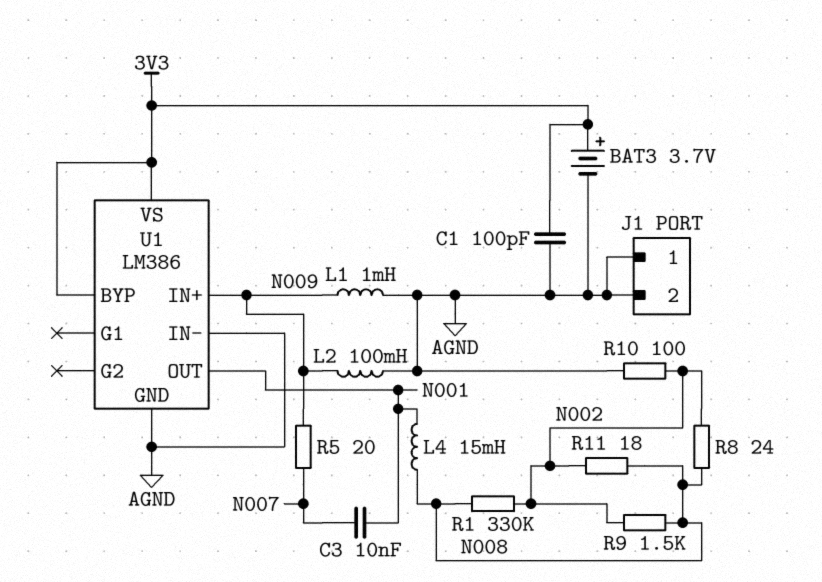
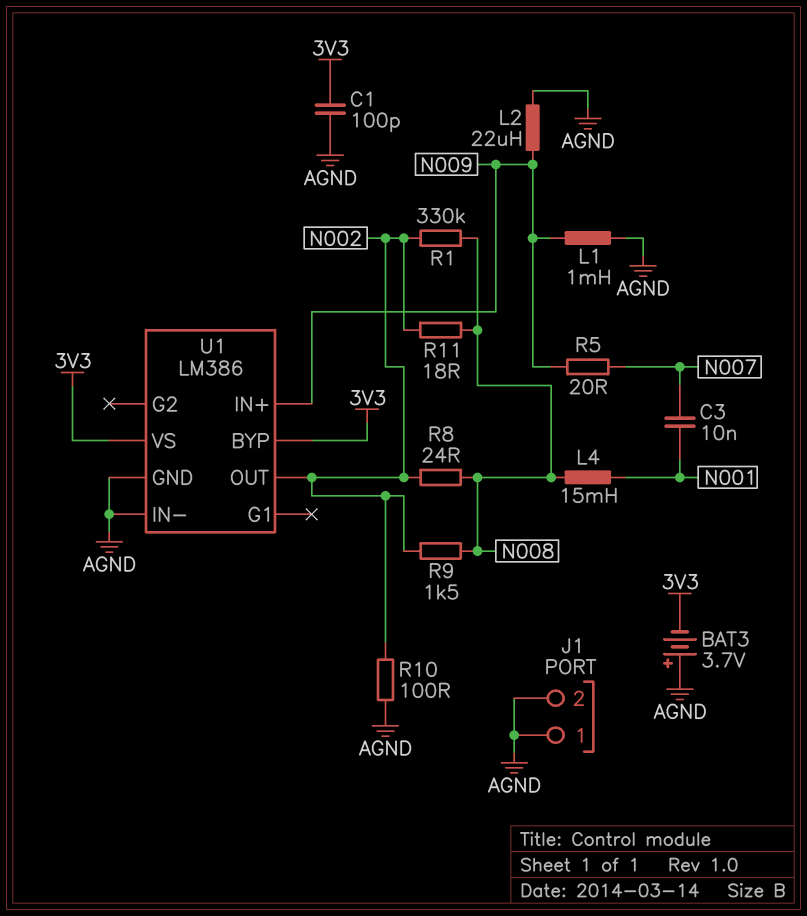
BAT3: 3.7V (plus 3V3, minus AGND) -> 3.7V (plus AGND, minus 3V3)
L2: 100mH (AGND, N009) -> 22uH (AGND, N009)
U1 pin OUT: N001 -> N002

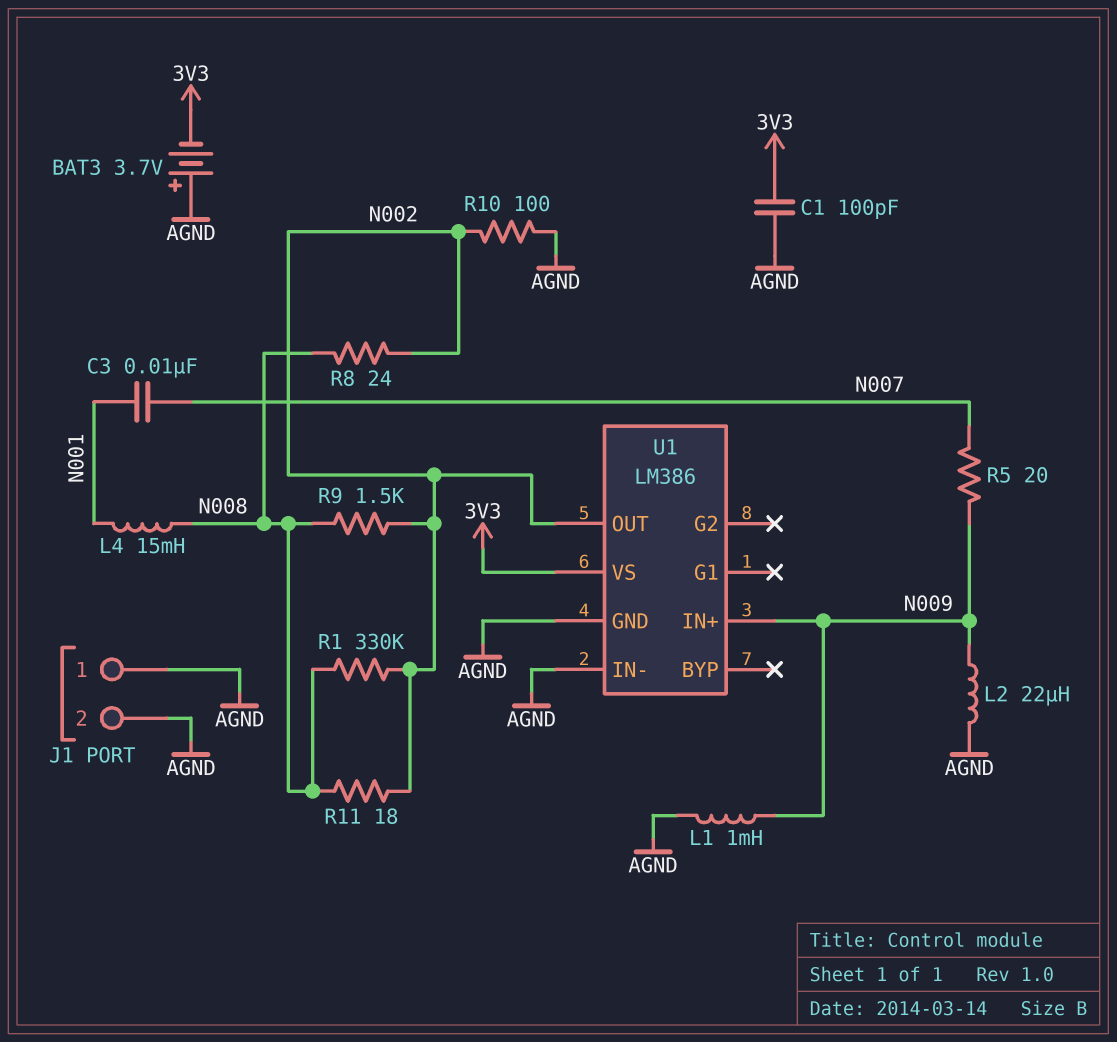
U1 pin BYP: 3V3 -> none

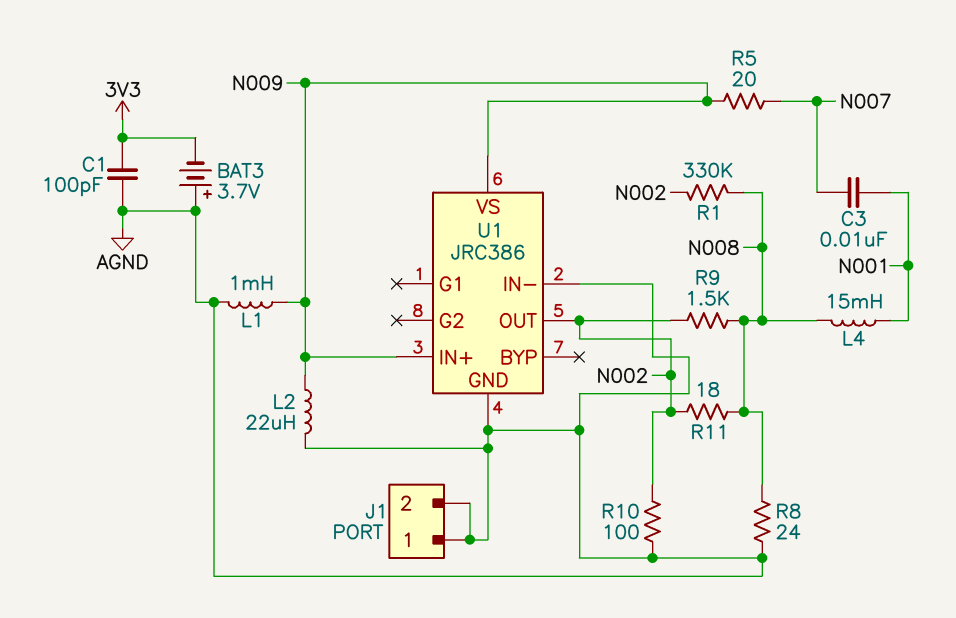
R8: 24 (N002, N008) -> 24 (AGND, N008)
U1: LM386 -> JRC386
U1 pin VS: 3V3 -> N009

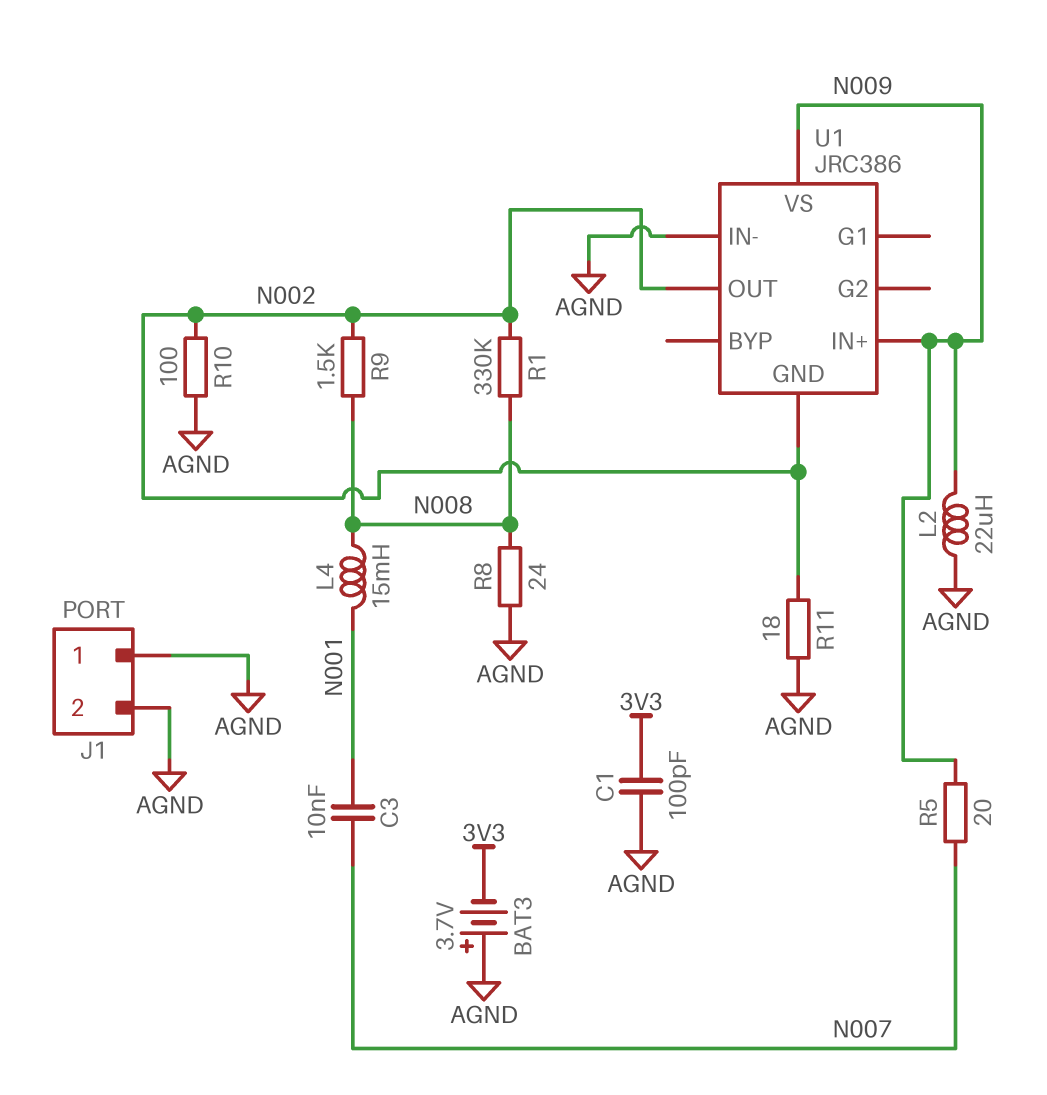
L1: 1mH (AGND, N009) -> none
R11: 18 (N002, N008) -> 18 (AGND, N002)
U1 pin GND: AGND -> N002

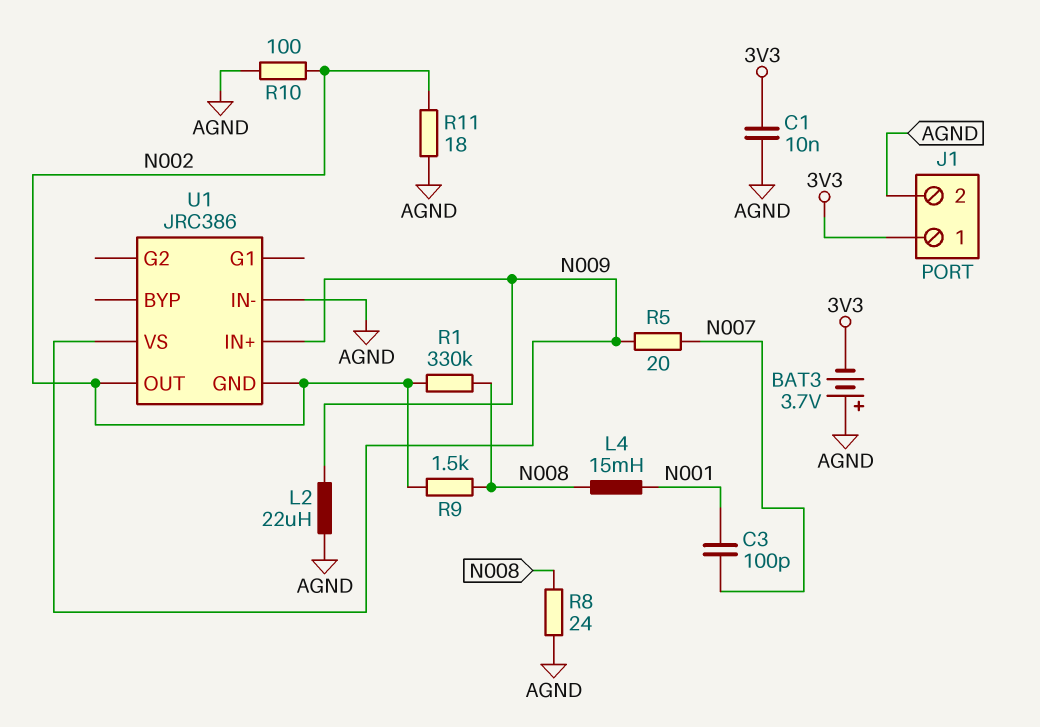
C1: 100pF (3V3, AGND) -> 10nF (3V3, AGND)
C3: 10nF (N001, N007) -> 100pF (N001, N007)
J1 pin 1: AGND -> 3V3

